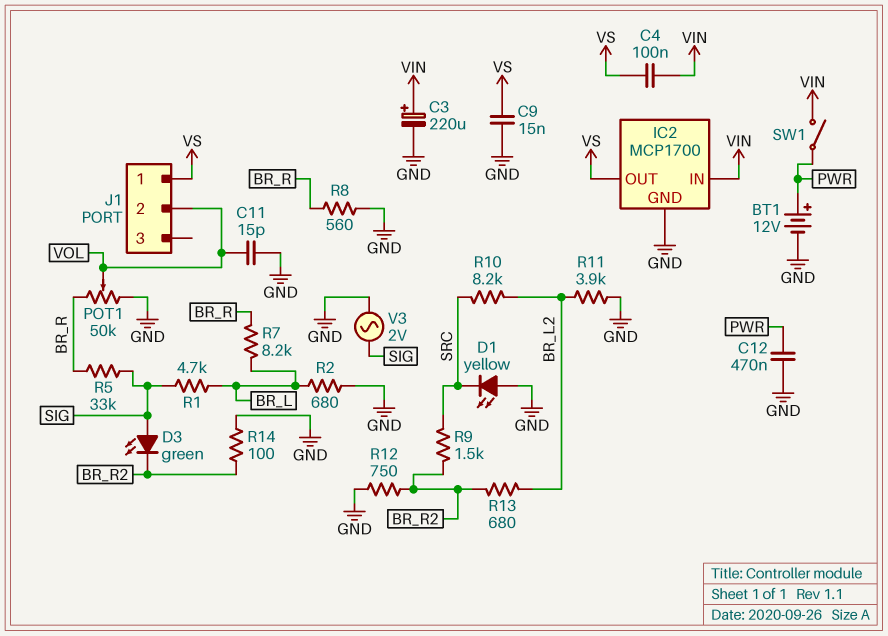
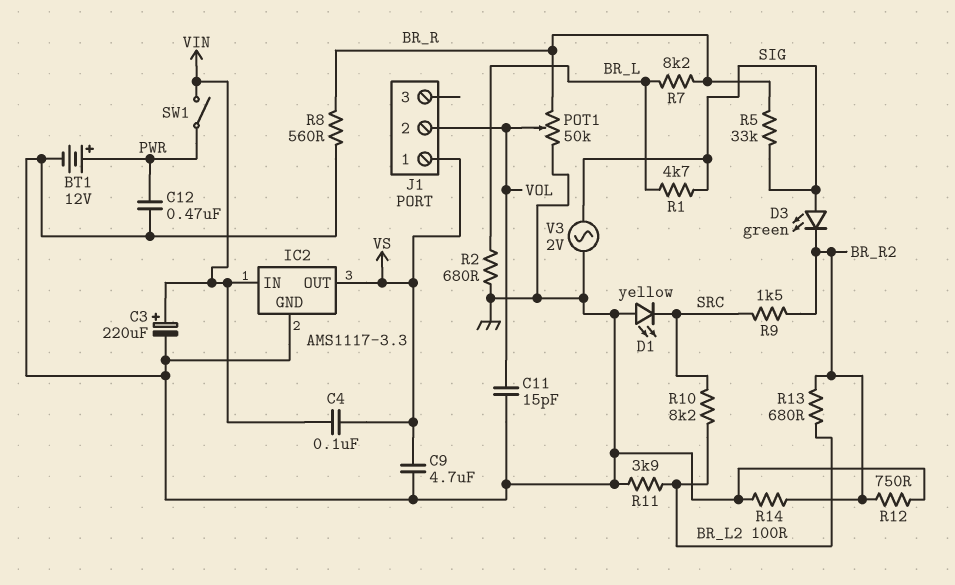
C9: 15nF (GND, VS) -> 4.7uF (GND, VS)
IC2: MCP1700 -> AMS1117-3.3

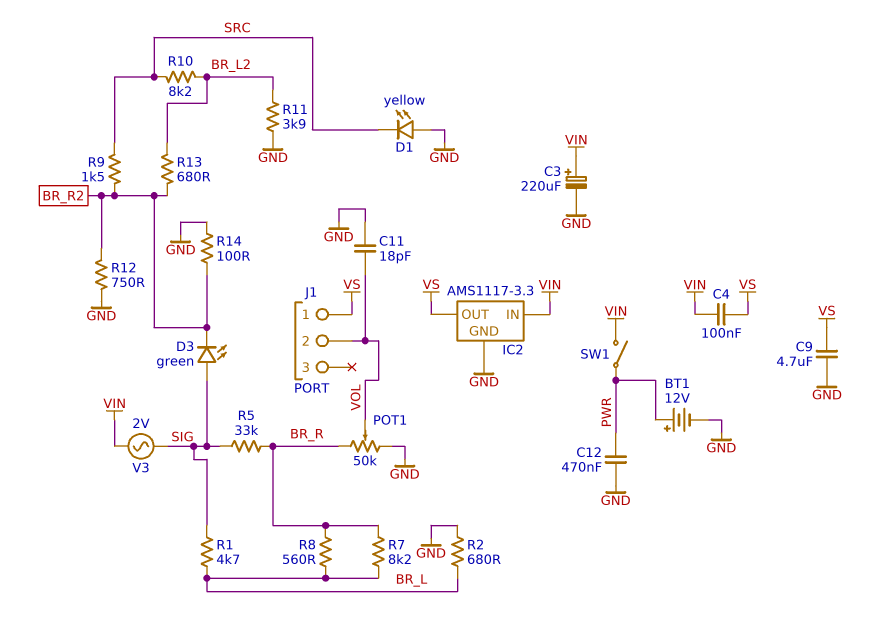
C11: 15pF (GND, VOL) -> 18pF (GND, VOL)
R8: 560 (BR_R, GND) -> 560 (BR_L, BR_R)
V3: AC 2V (GND, SIG) -> AC 2V (SIG, VIN)

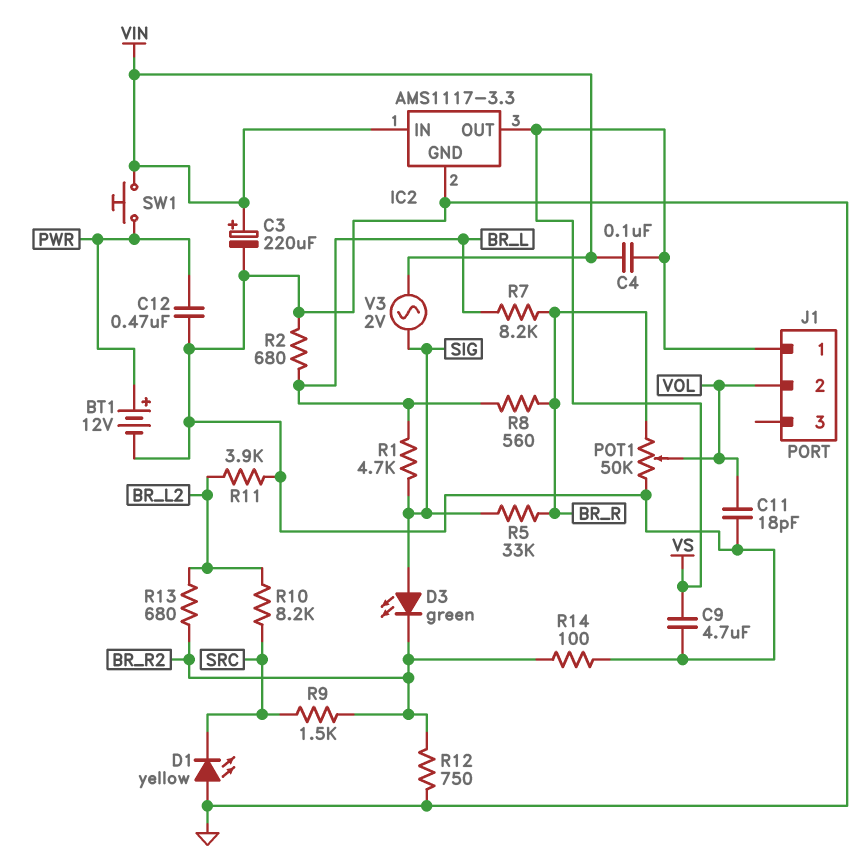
SW1: switch (PWR, VIN) -> button (PWR, VIN)

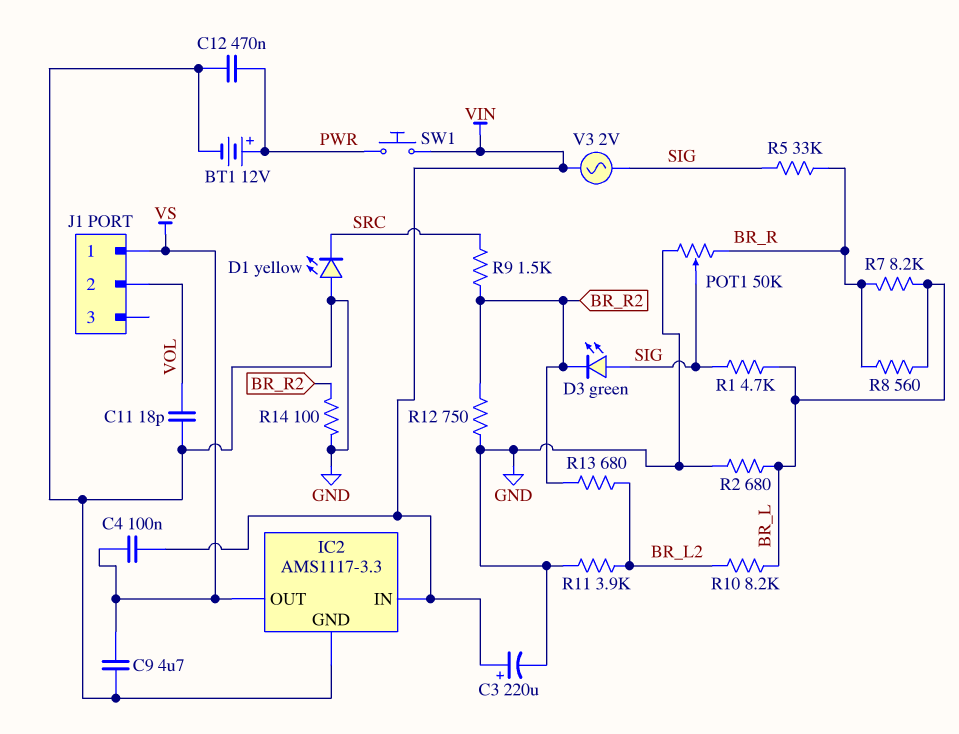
POT1: 50k (BR_R, GND, wiper VOL) -> 50k (BR_R, GND, wiper SIG)
R10: 8.2k (BR_L2, SRC) -> 8.2k (BR_L, BR_L2)

